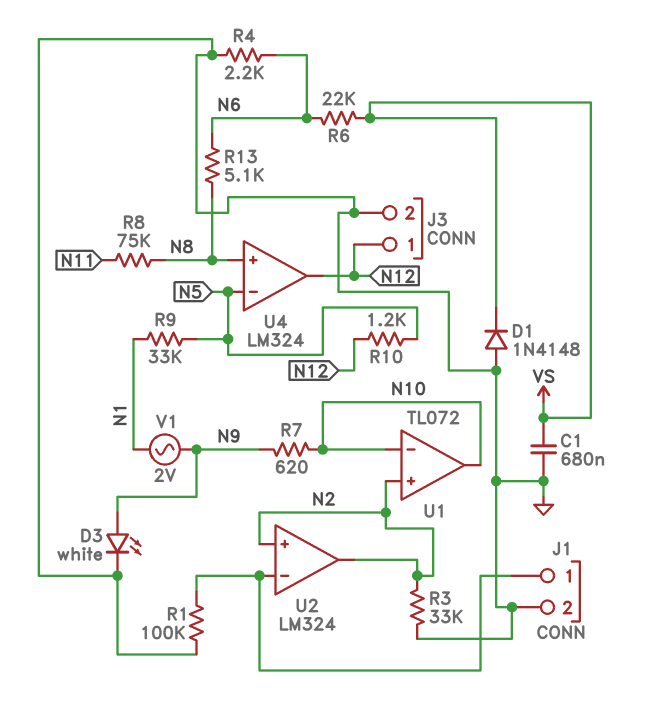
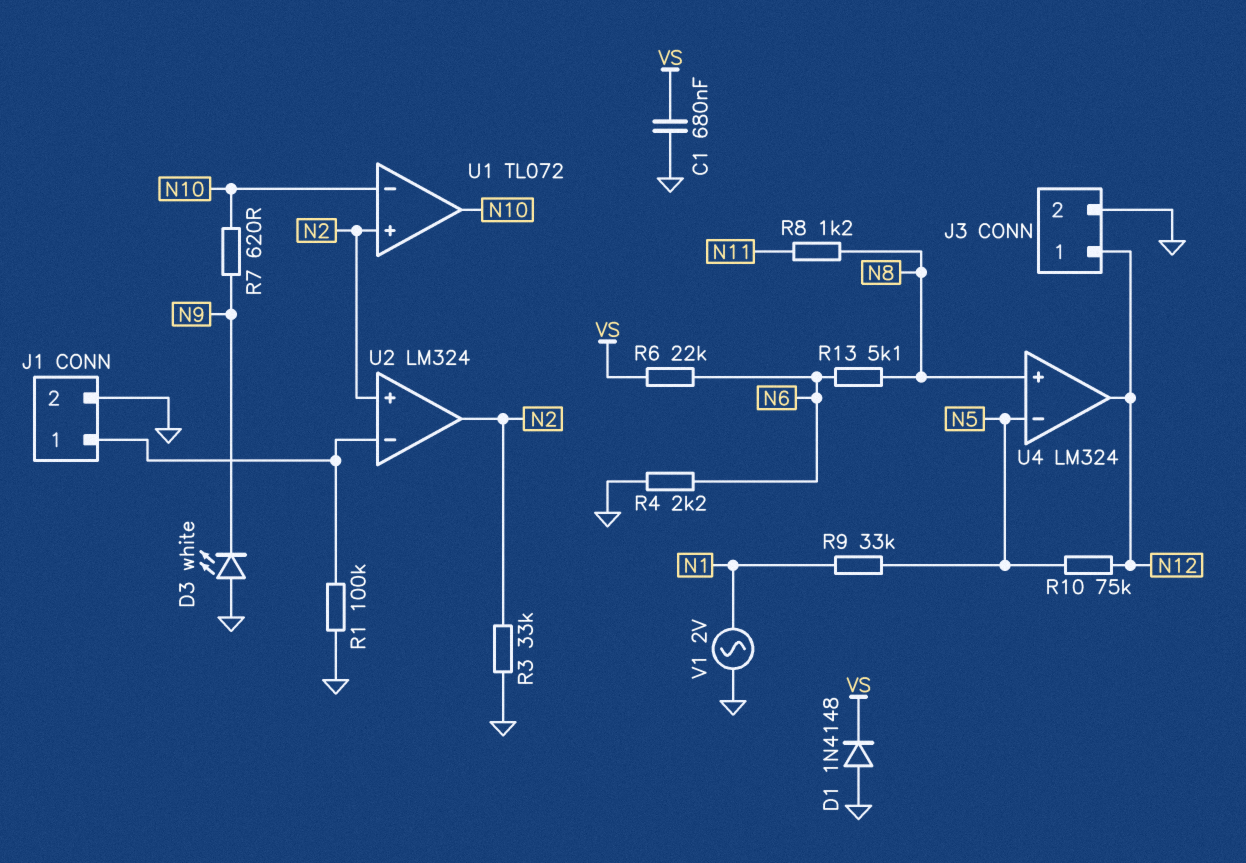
D3: LED white (A N9, K GND) -> LED white (A GND, K N9)
R8: 75k (N8, N11) -> 1.2k (N8, N11)
R10: 1.2k (N5, N12) -> 75k (N5, N12)
V1: AC 2V (N1, N9) -> AC 2V (GND, N1)

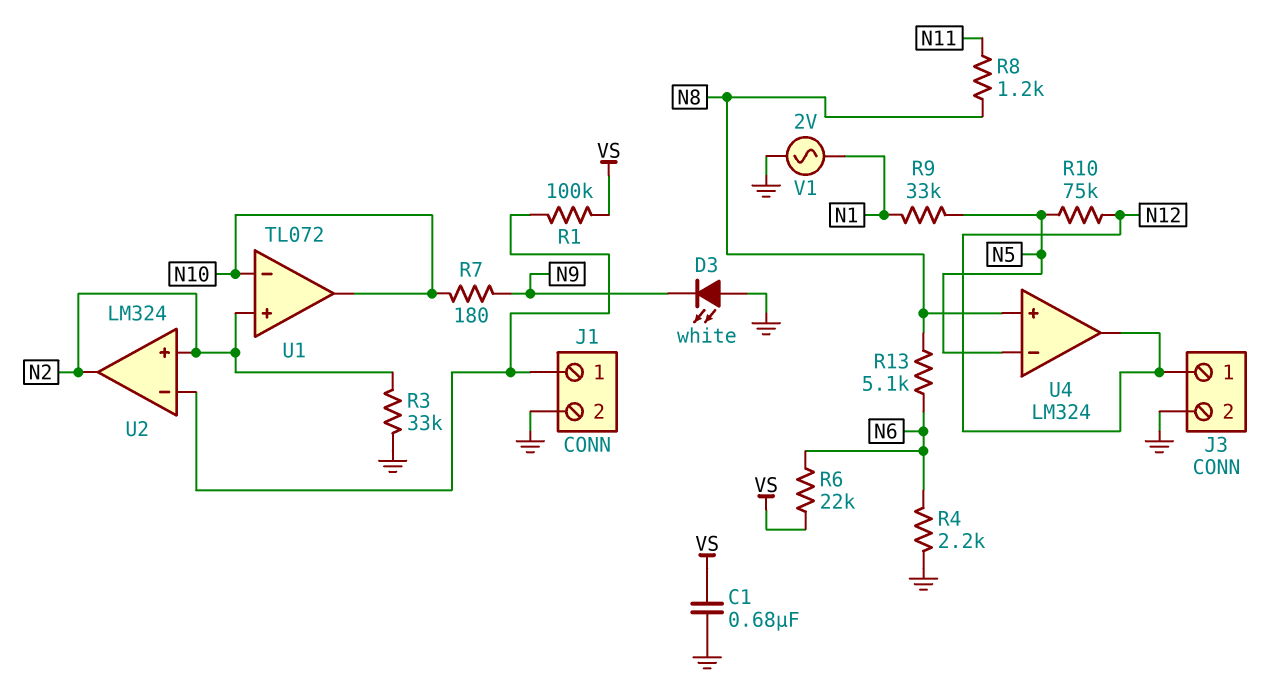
D1: diode 1N4148 (A GND, K VS) -> none
R1: 100k (GND, J1/1) -> 100k (J1/1, VS)
R7: 620 (N9, N10) -> 180 (N9, N10)

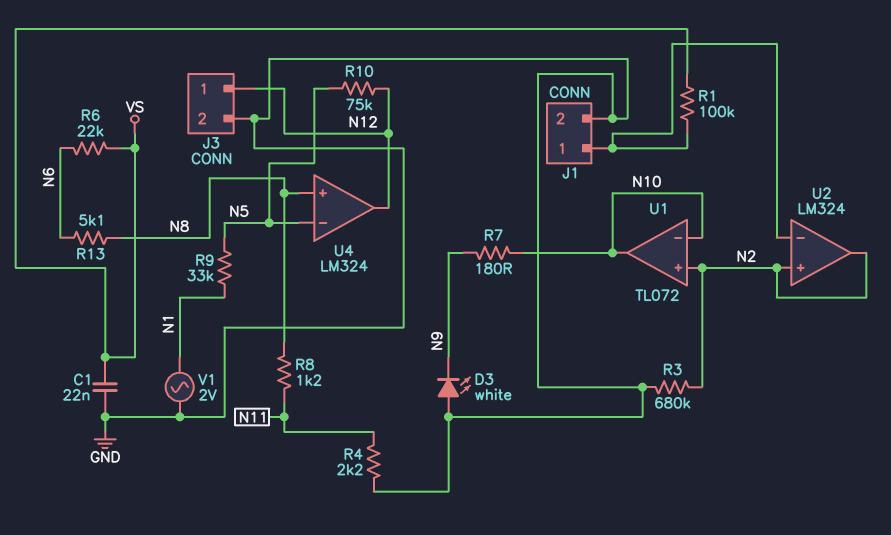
C1: 680nF (GND, VS) -> 22nF (GND, VS)
R3: 33k (GND, N2) -> 680k (GND, N2)
R4: 2.2k (GND, N6) -> 2.2k (GND, N11)

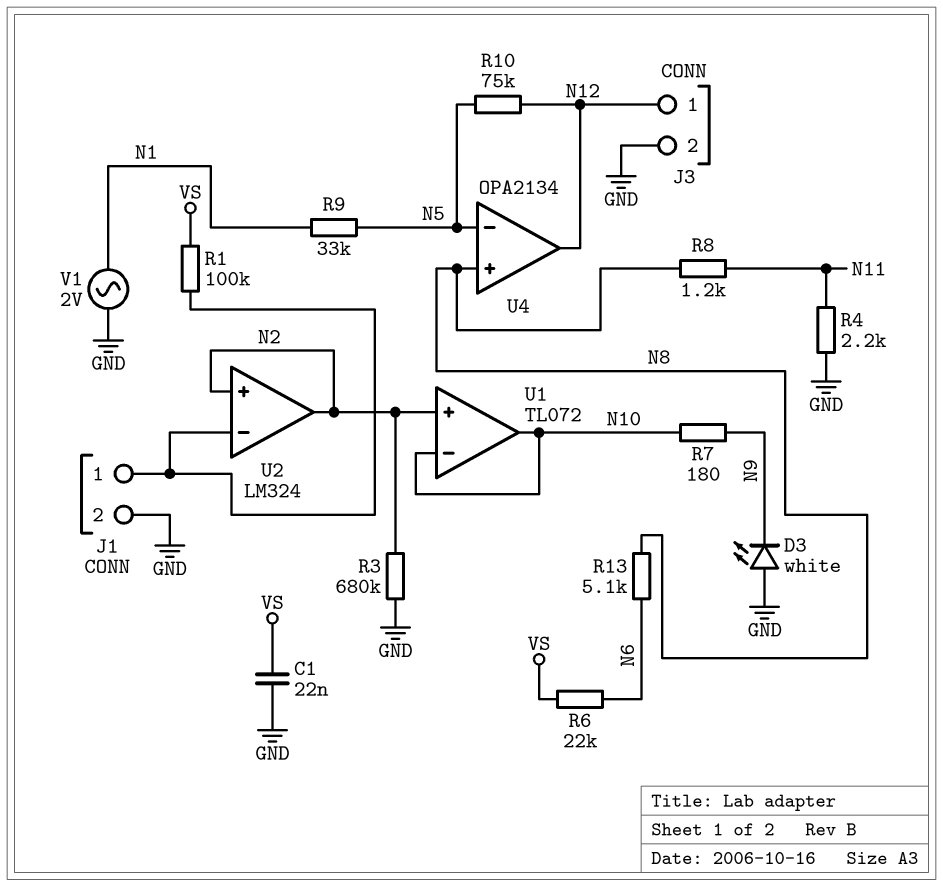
U4: LM324 -> OPA2134

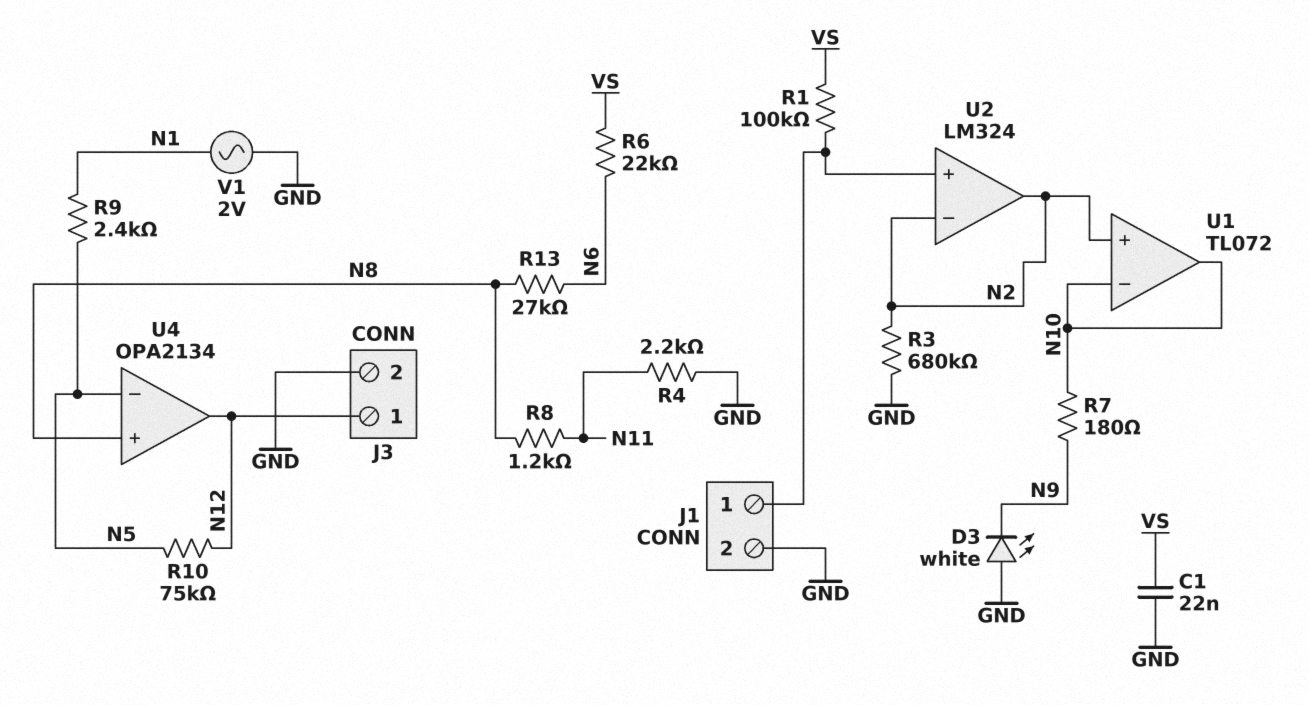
R9: 33k (N1, N5) -> 2.4k (N1, N5)
R13: 5.1k (N6, N8) -> 27k (N6, N8)
U2 pin in+: N2 -> J1/1
U2 pin in-: J1/1 -> N2

